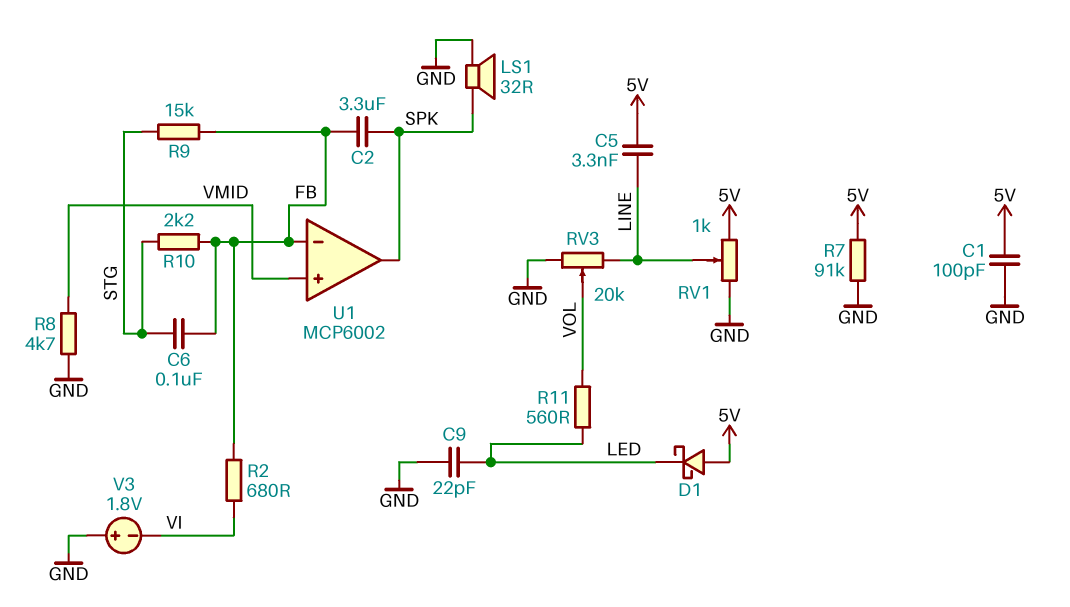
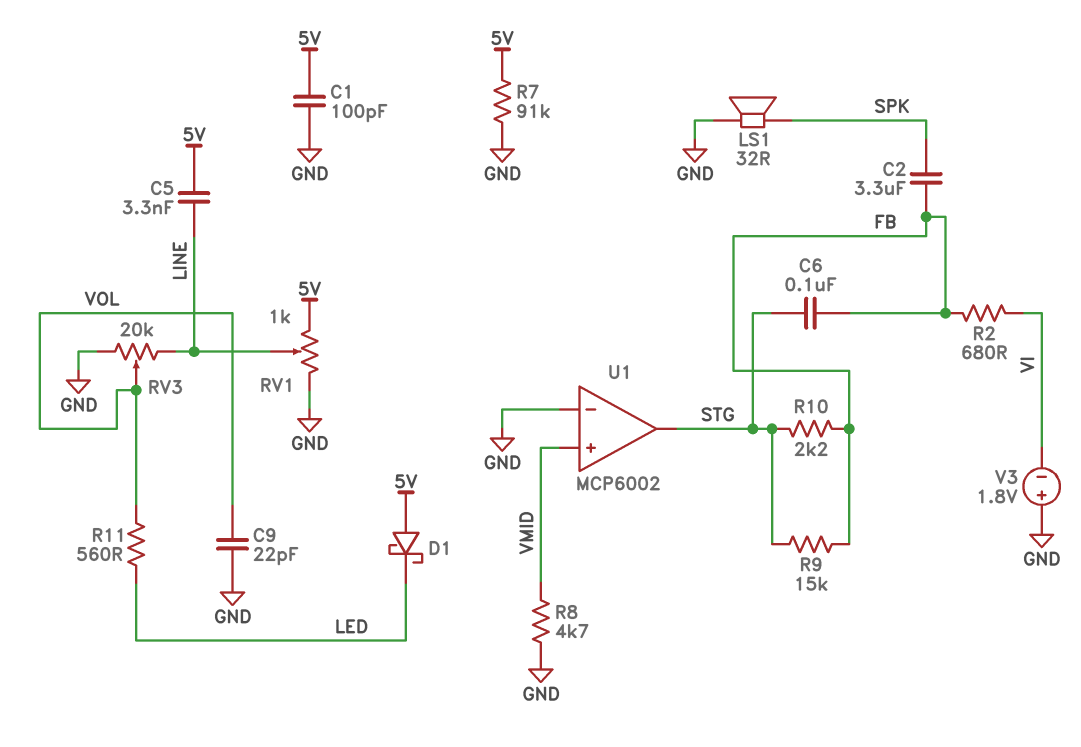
C9: 22pF (GND, LED) -> 22pF (GND, VOL)
U1 pin in-: FB -> GND
U1 pin out: SPK -> STG

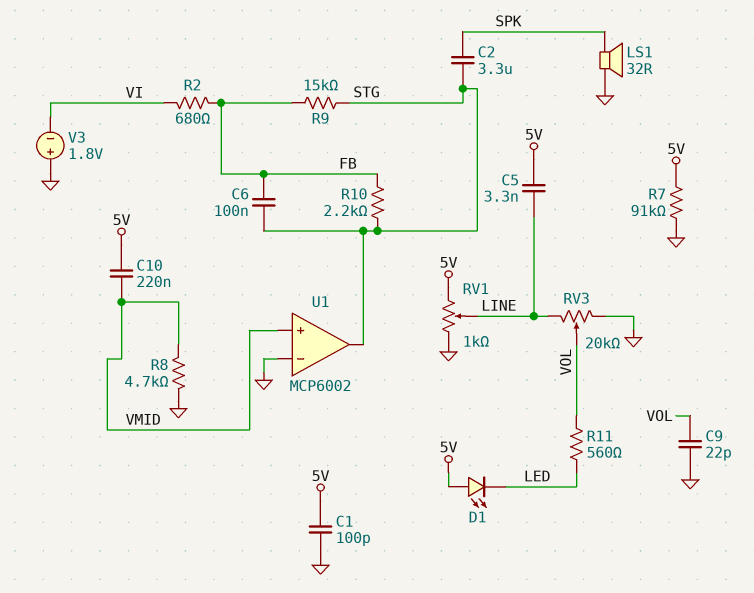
C2: 3.3uF (FB, SPK) -> 3.3uF (SPK, STG)
C10: none -> 220nF (5V, VMID)
D1: schottky (A 5V, K LED) -> LED (A 5V, K LED)

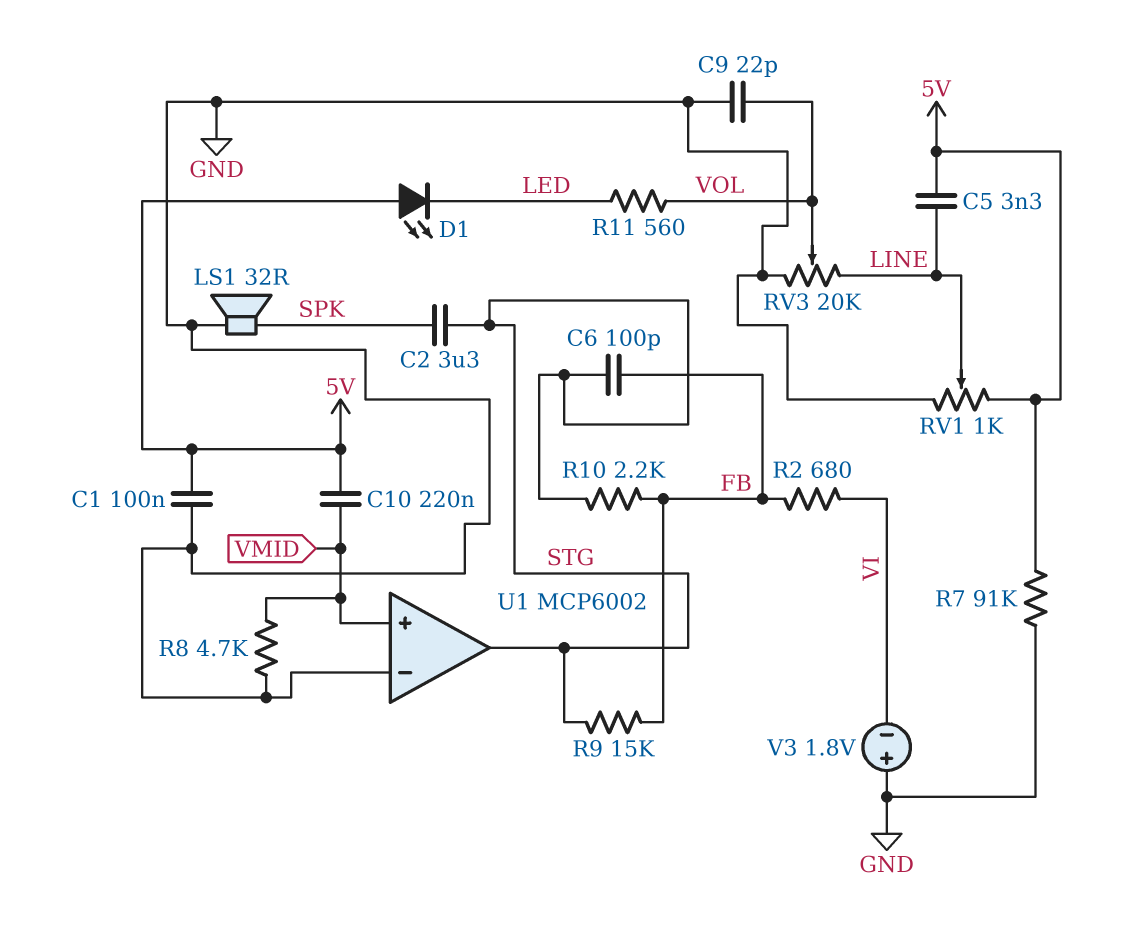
C1: 100pF (5V, GND) -> 100nF (5V, GND)
C6: 100nF (FB, STG) -> 100pF (FB, STG)

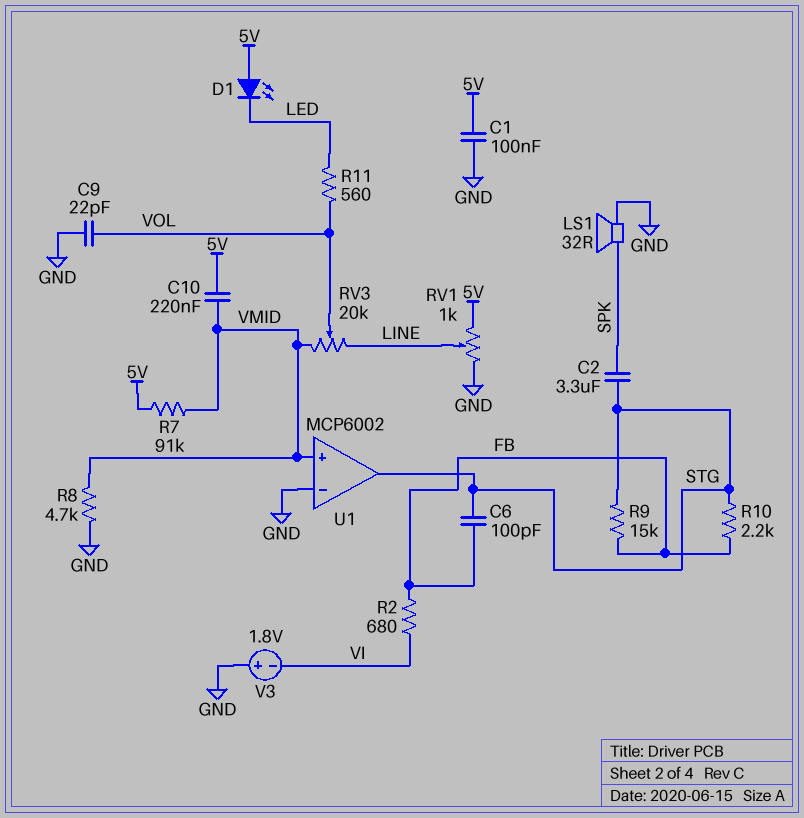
C5: 3.3nF (5V, LINE) -> none
R7: 91k (5V, GND) -> 91k (5V, VMID)
RV3: 20k (GND, LINE, wiper VOL) -> 20k (LINE, VMID, wiper VOL)

